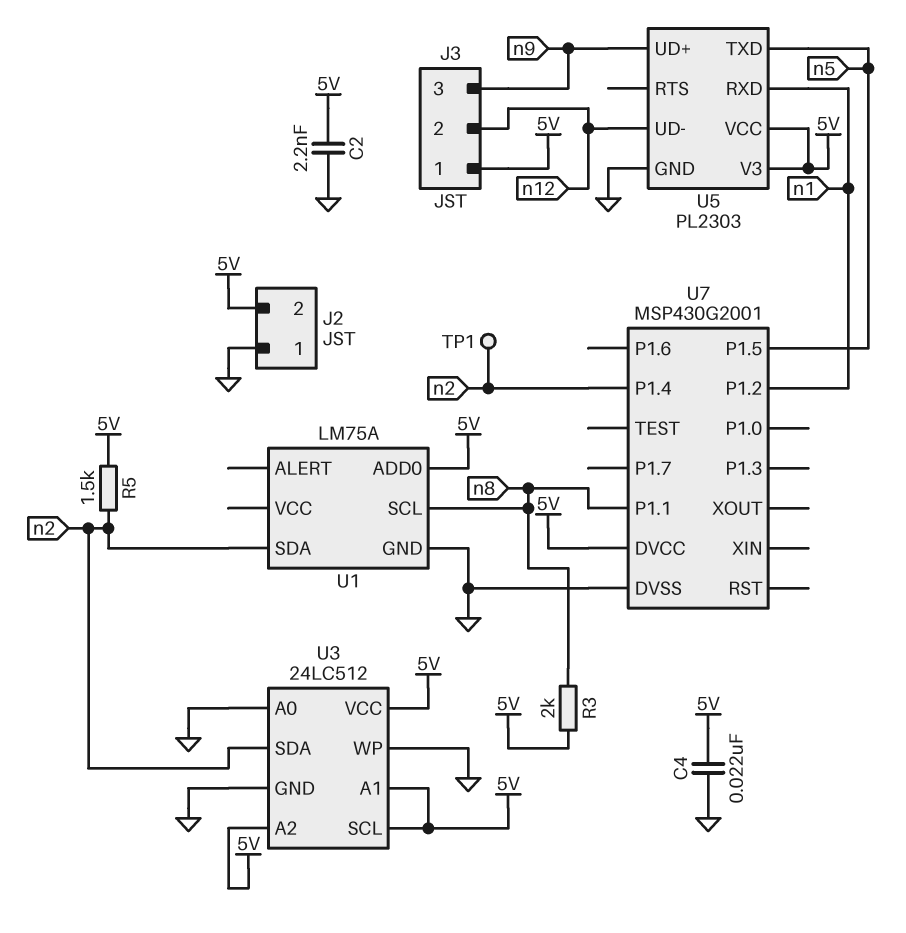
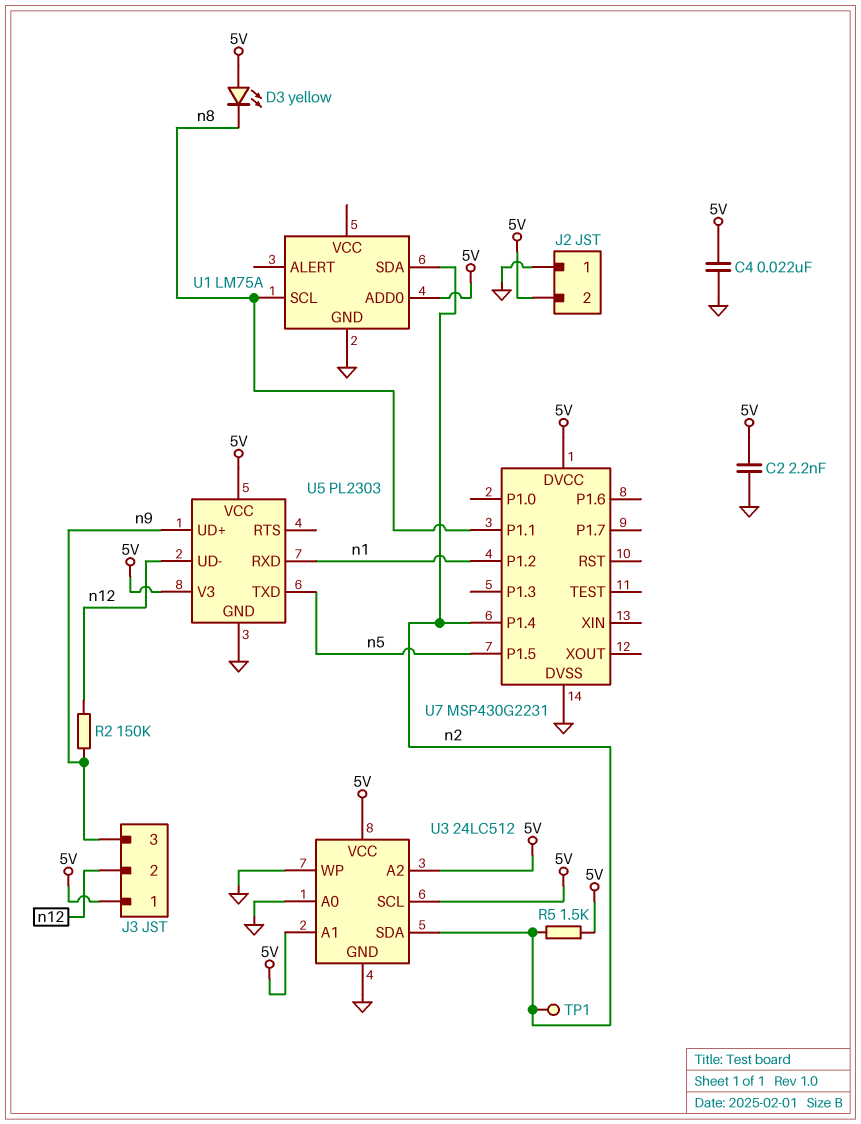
D3: none -> LED yellow (A 5V, K n8)
R2: none -> 150k (n9, n12)
R3: 2k (5V, n8) -> none
U7: MSP430G2001 -> MSP430G2231

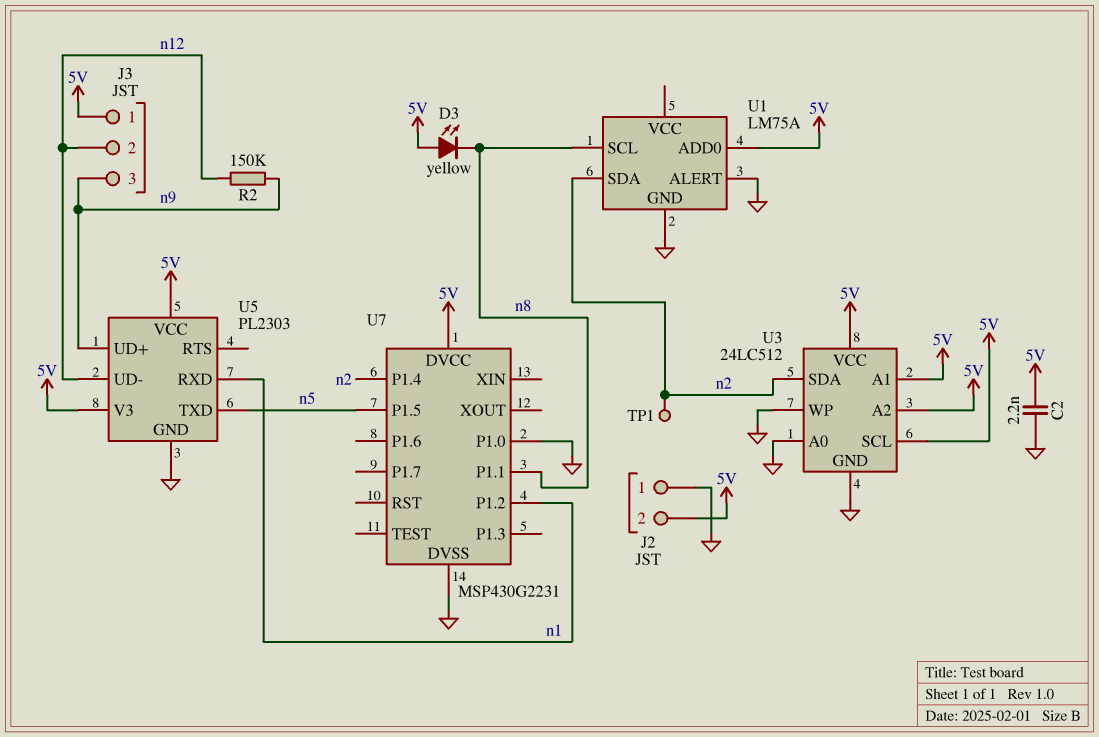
C4: 22nF (5V, GND) -> none
R5: 1.5k (5V, n2) -> none
U1 pin ALERT: none -> GND
U7 pin P1.0: none -> GND

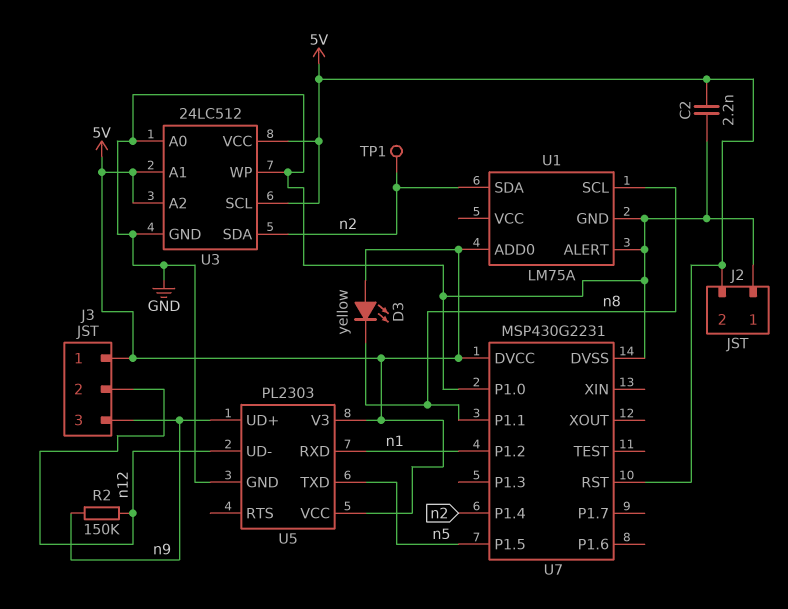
U7 pin RST: none -> 5V

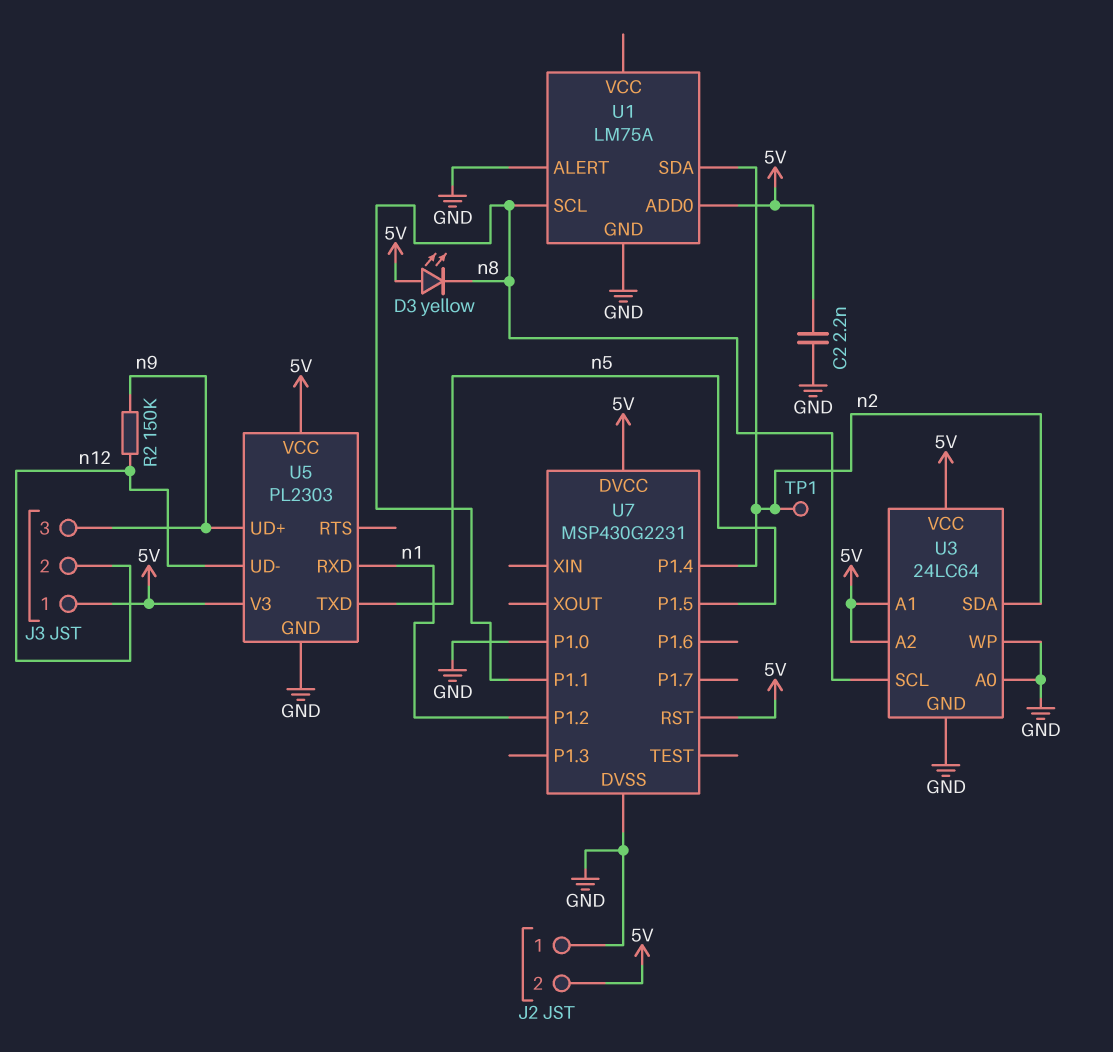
U3: 24LC512 -> 24LC64
U3 pin SCL: 5V -> n8

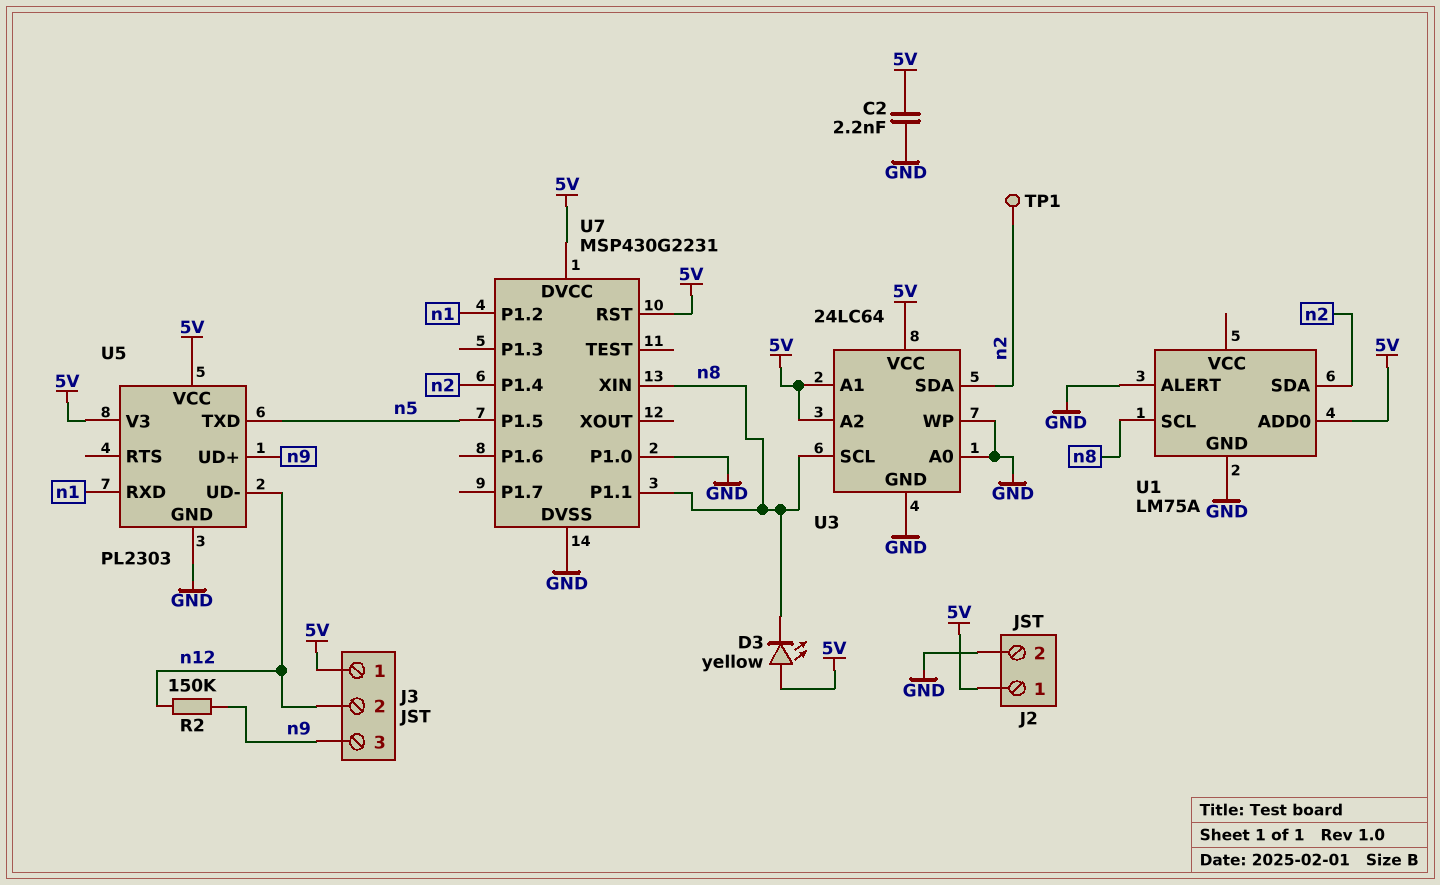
J2 pin 1: GND -> 5V
J2 pin 2: 5V -> GND
U7 pin XIN: none -> n8

